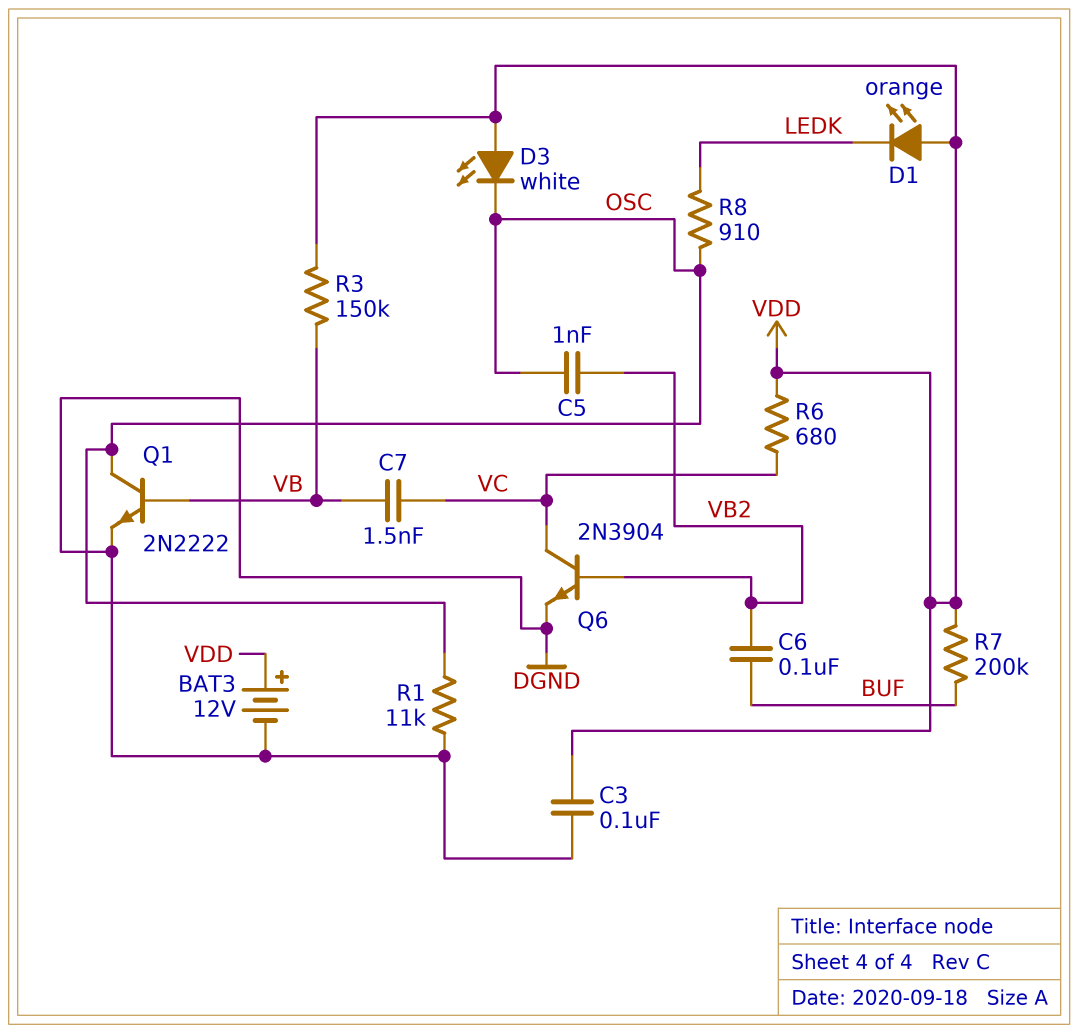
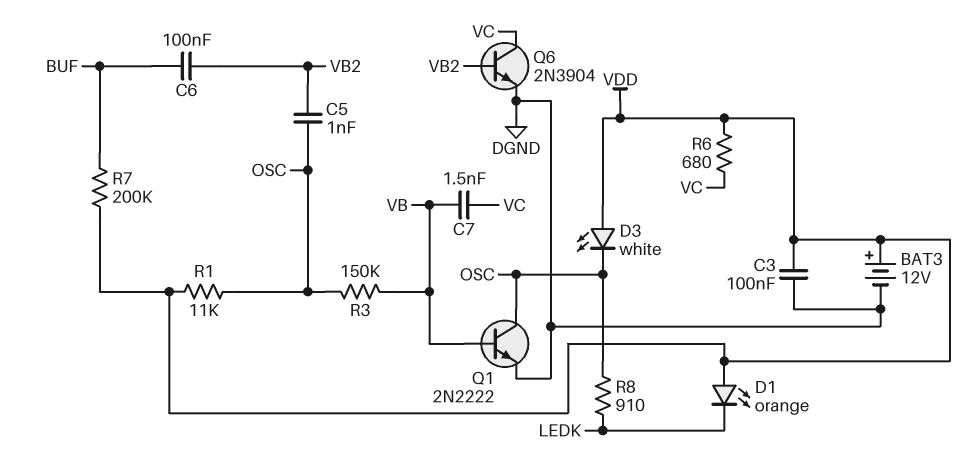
R1: 11k (DGND, OSC) -> 11k (OSC, VDD)
R3: 150k (VB, VDD) -> 150k (OSC, VB)

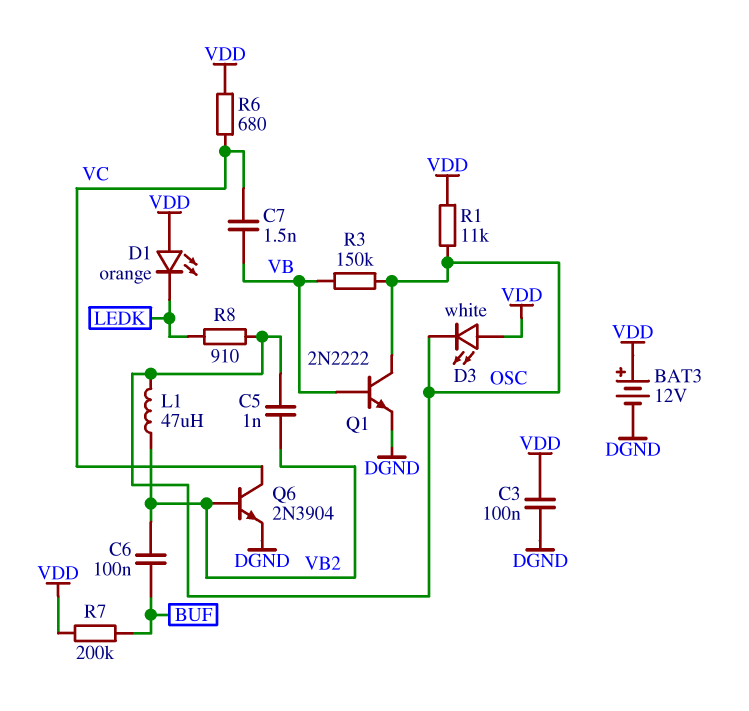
L1: none -> 47uH (OSC, VB2)

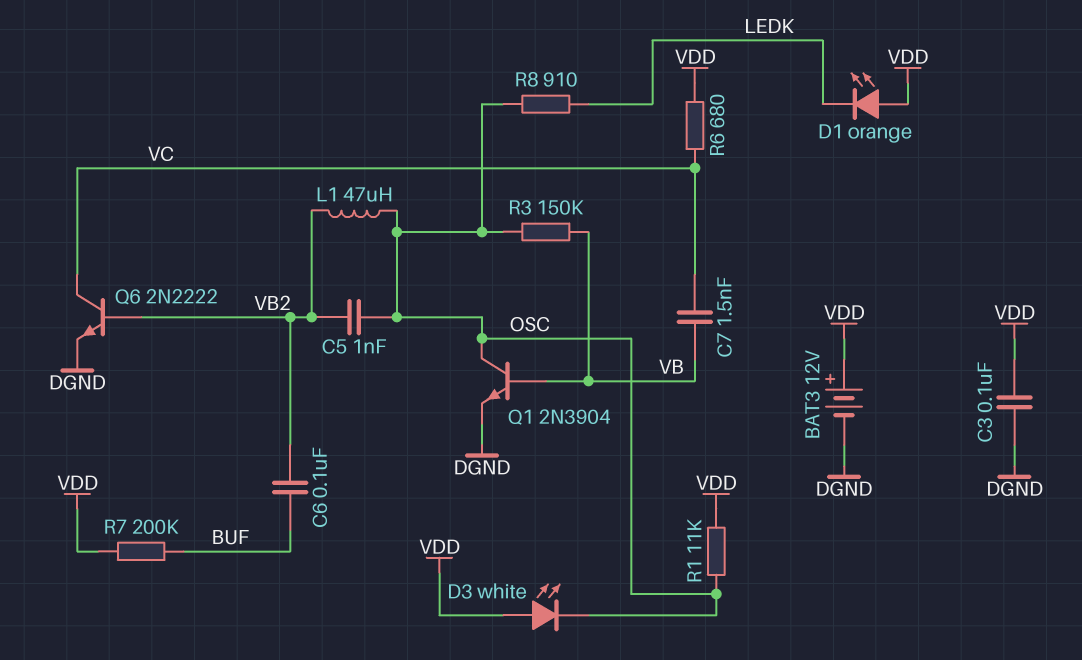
Q1: NPN 2N2222 (B VB, C OSC, E DGND) -> NPN 2N3904 (B VB, C OSC, E DGND)
Q6: NPN 2N3904 (B VB2, C VC, E DGND) -> NPN 2N2222 (B VB2, C VC, E DGND)

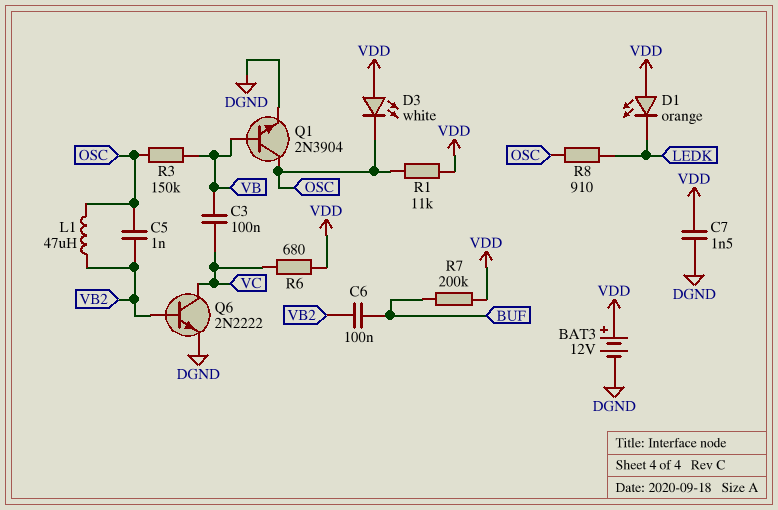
C3: 100nF (DGND, VDD) -> 100nF (VB, VC)
C7: 1.5nF (VB, VC) -> 1.5nF (DGND, VDD)

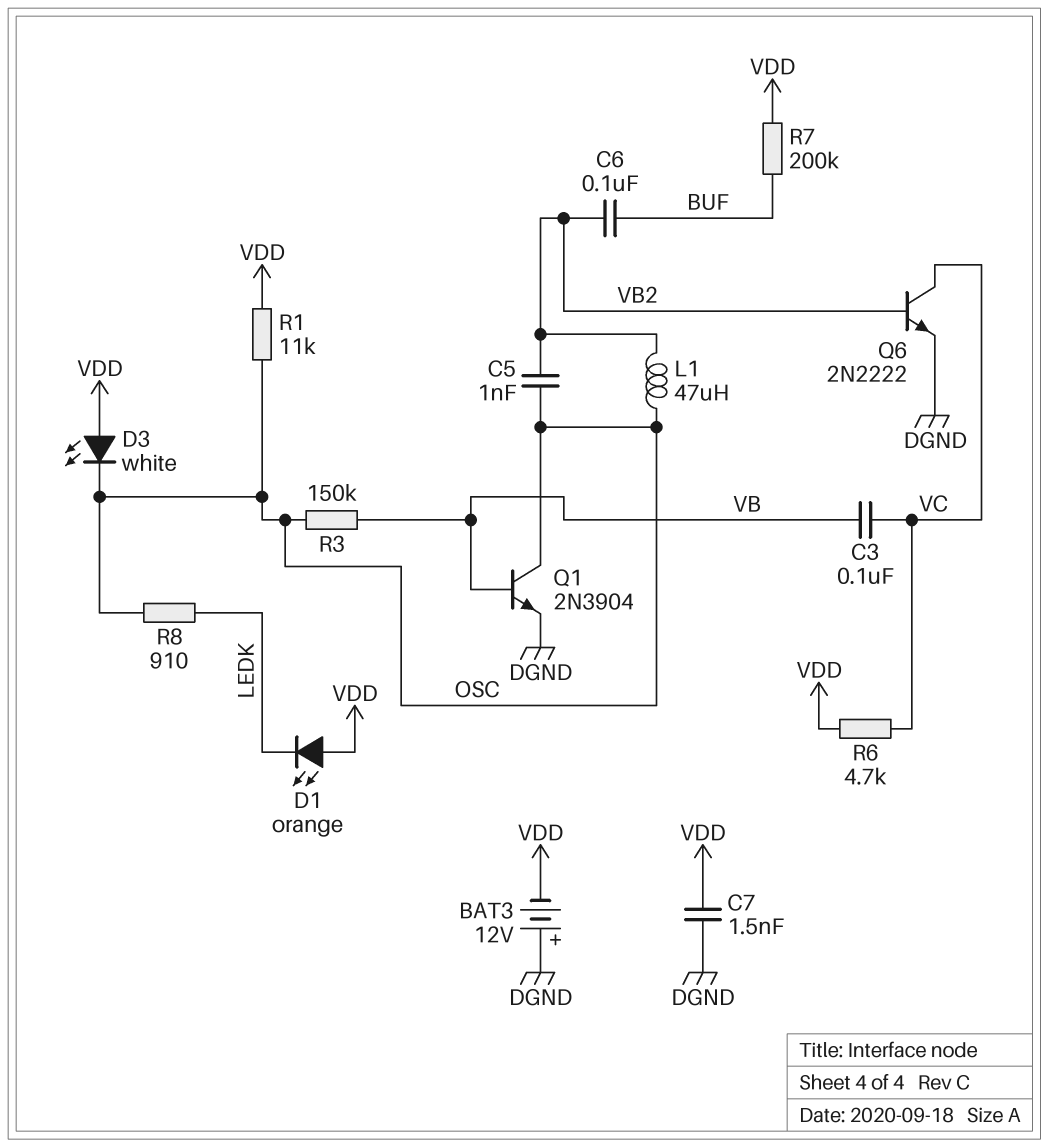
BAT3: 12V (plus VDD, minus DGND) -> 12V (plus DGND, minus VDD)
R6: 680 (VC, VDD) -> 4.7k (VC, VDD)

